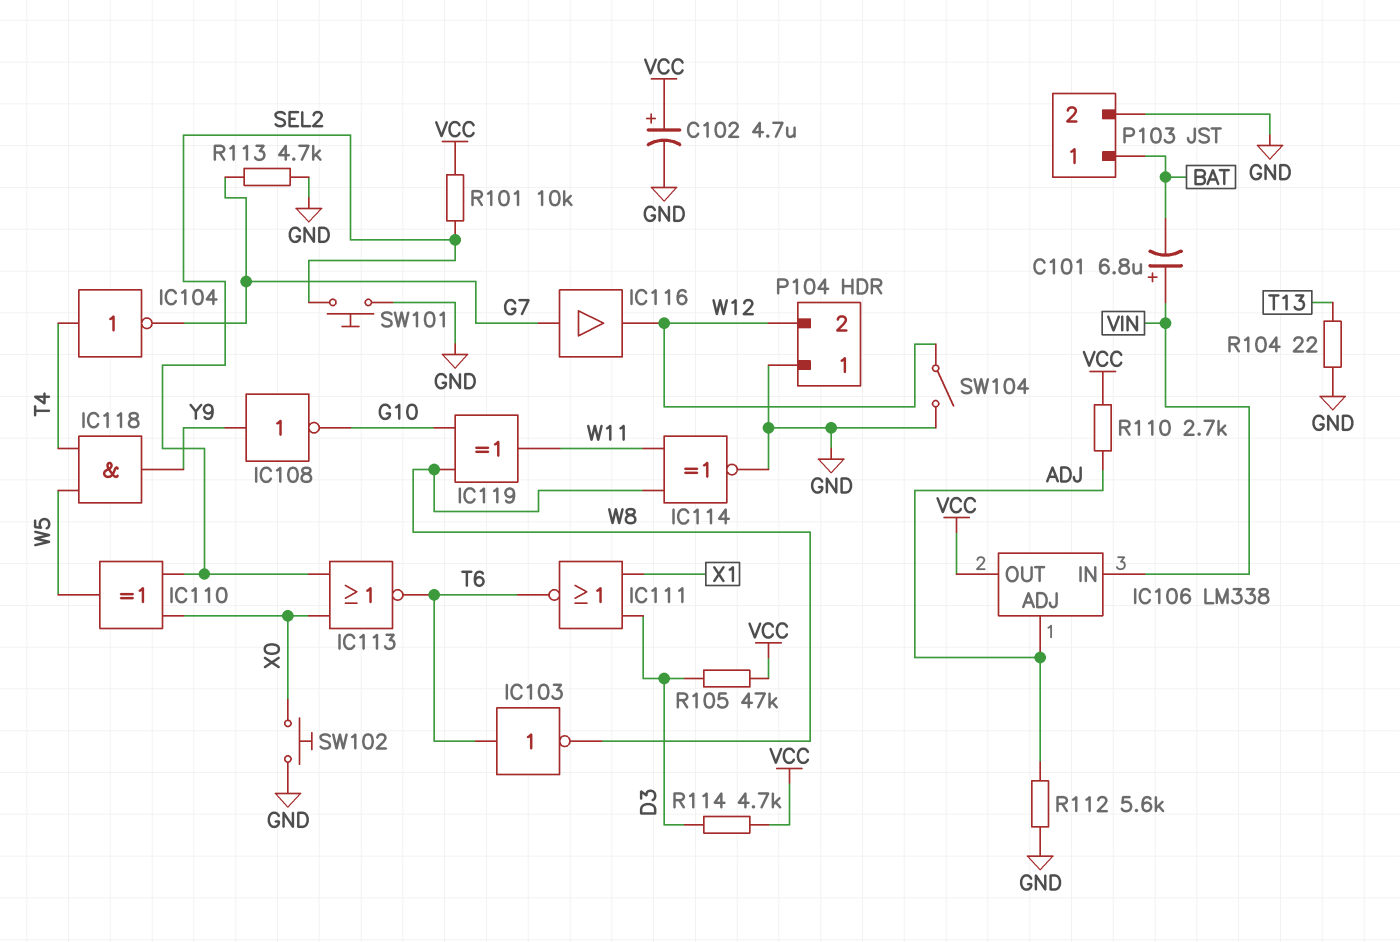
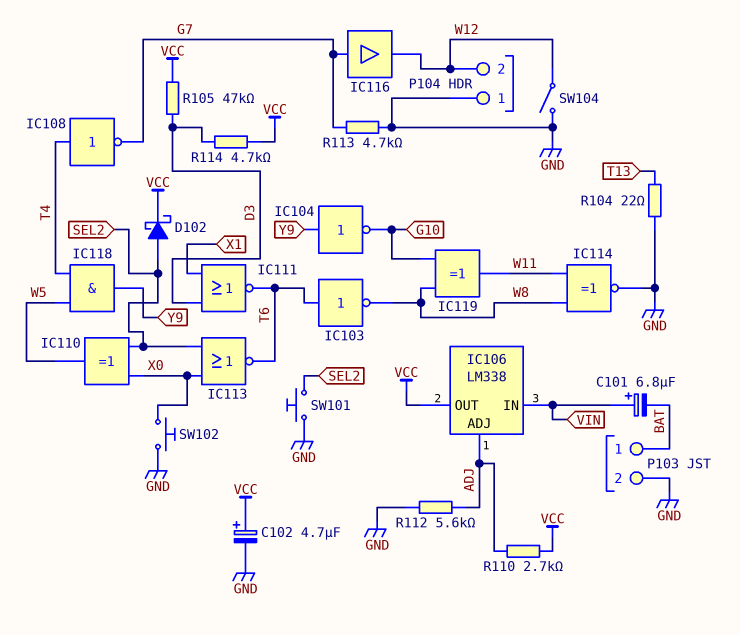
D102: none -> schottky (A SEL2, K VCC)
IC104: NOT (in T4, out G7) -> NOT (in Y9, out G10)
IC108: NOT (in Y9, out G10) -> NOT (in T4, out G7)
R101: 10k (SEL2, VCC) -> none

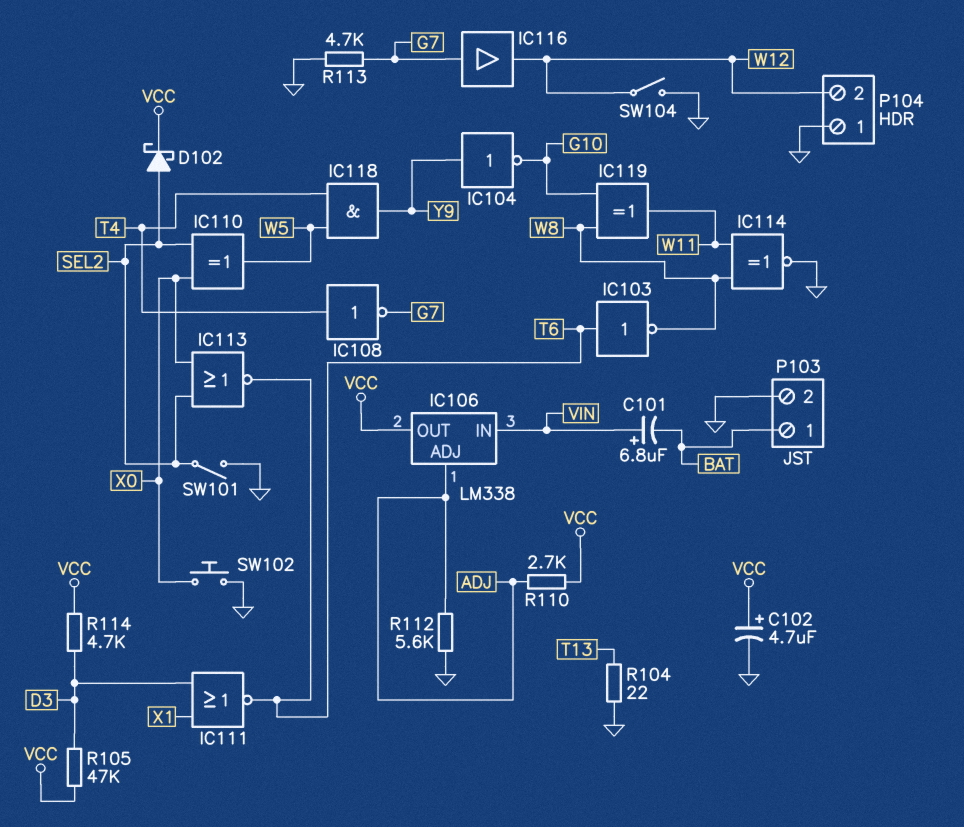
SW101: button (GND, SEL2) -> switch (GND, SEL2)

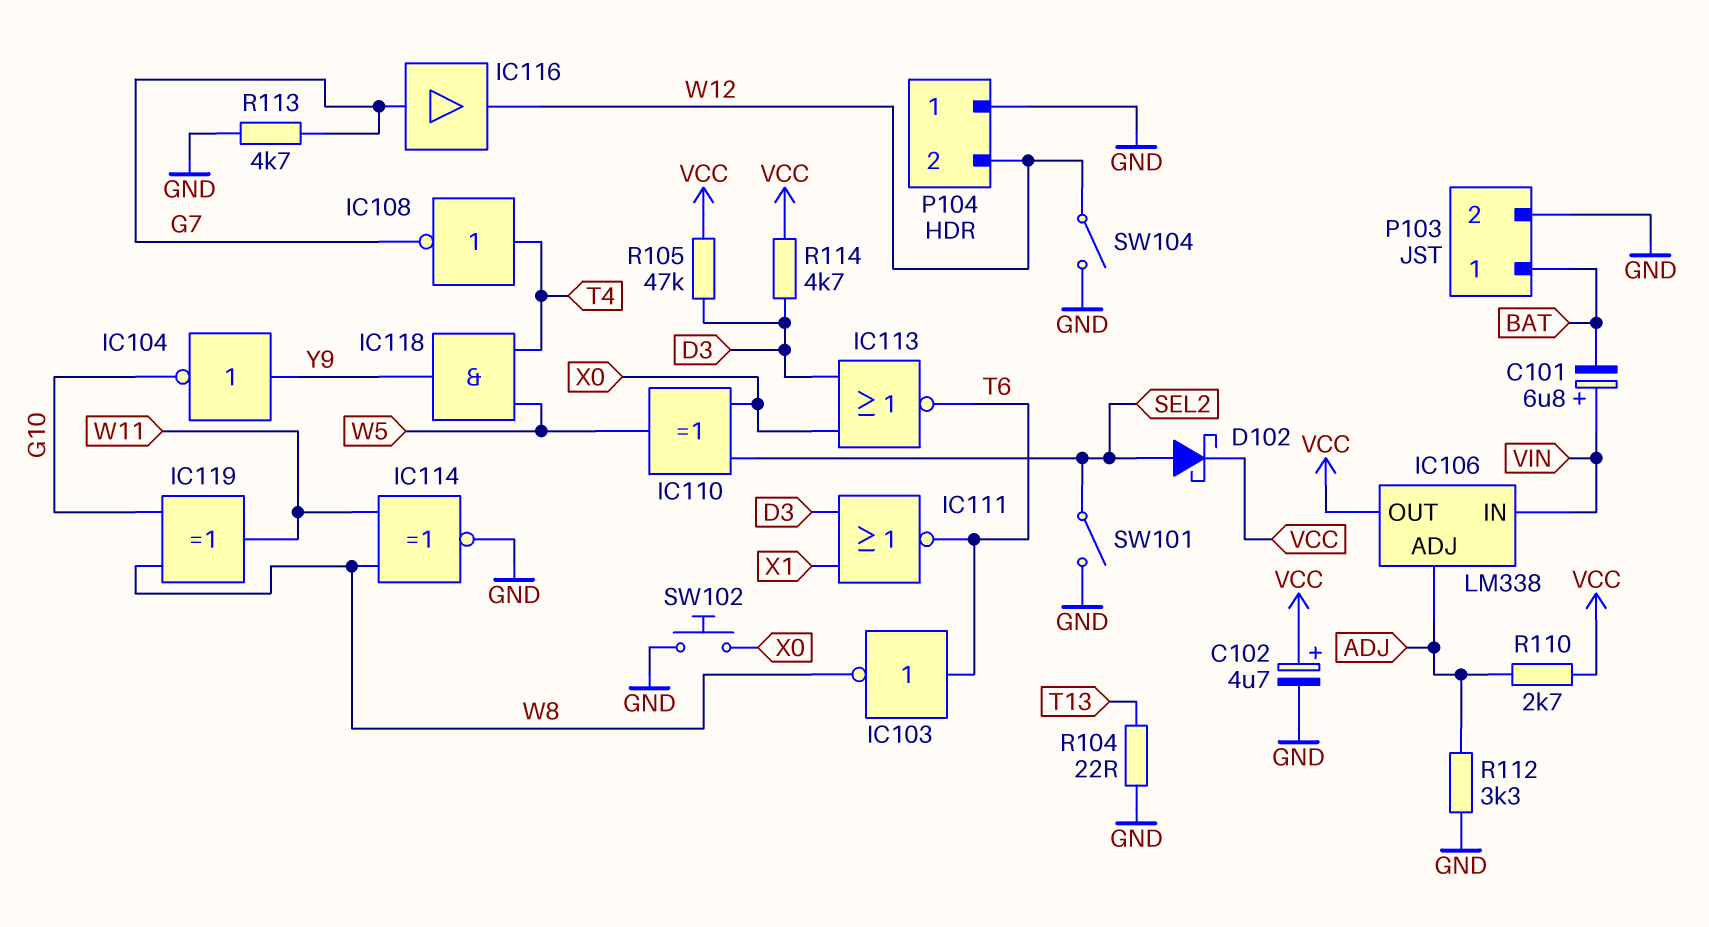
IC113: NOR (in SEL2, in X0, out T6) -> NOR (in D3, in X0, out T6)
R112: 5.6k (ADJ, GND) -> 3.3k (ADJ, GND)

